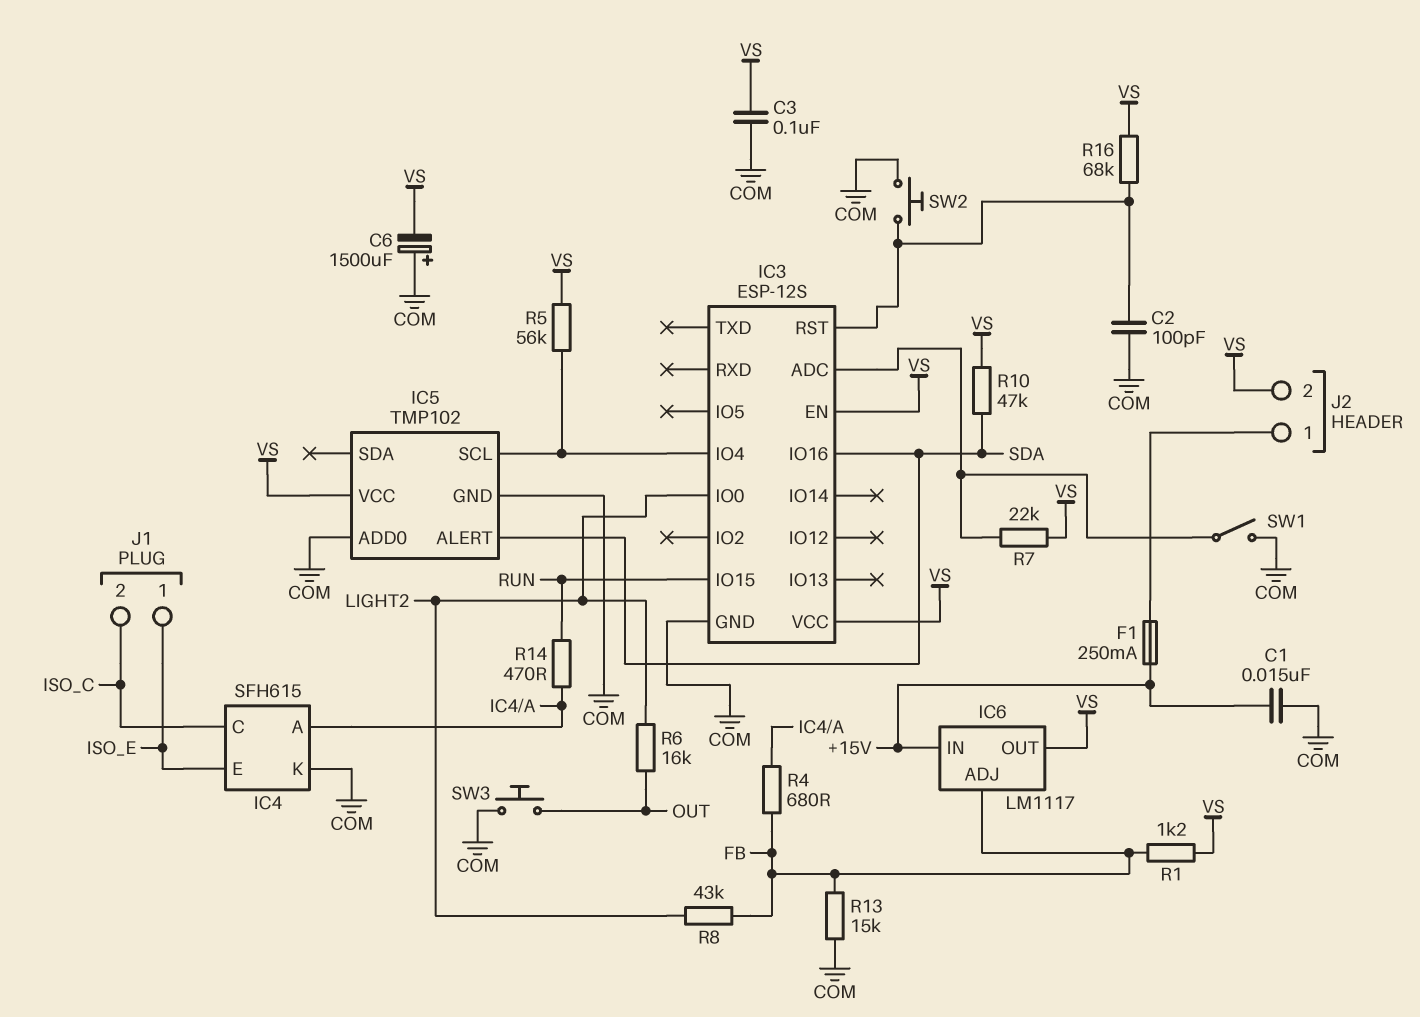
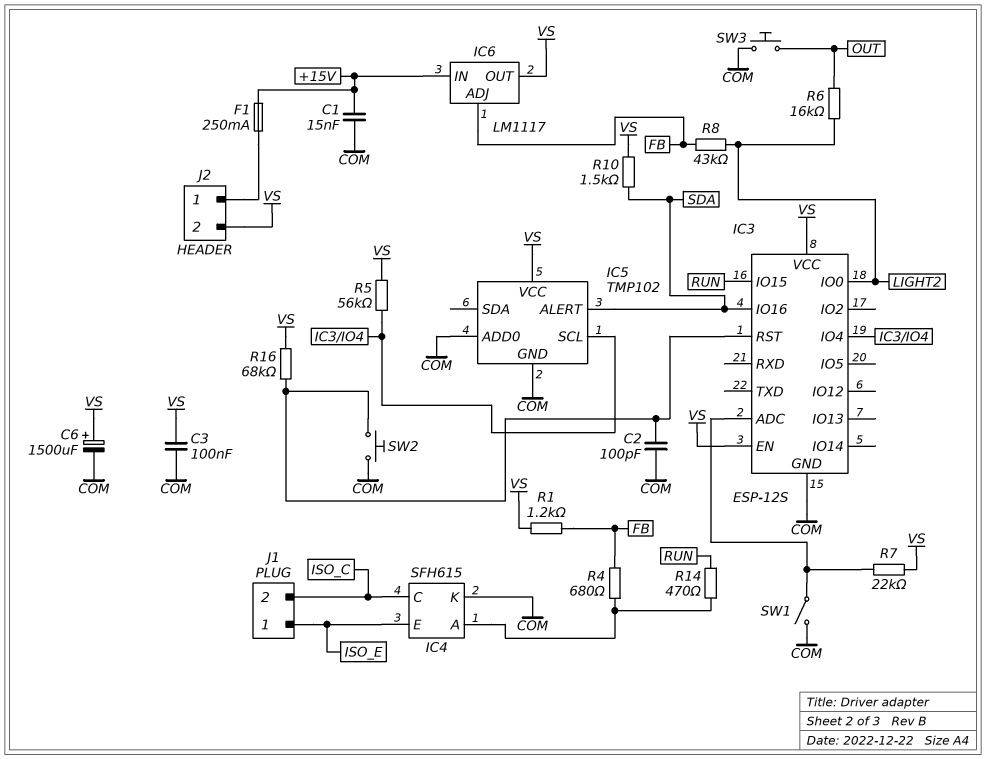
C6: 1500uF (plus COM, minus VS) -> 1500uF (plus VS, minus COM)
R10: 47k (SDA, VS) -> 1.5k (SDA, VS)
R13: 15k (COM, FB) -> none

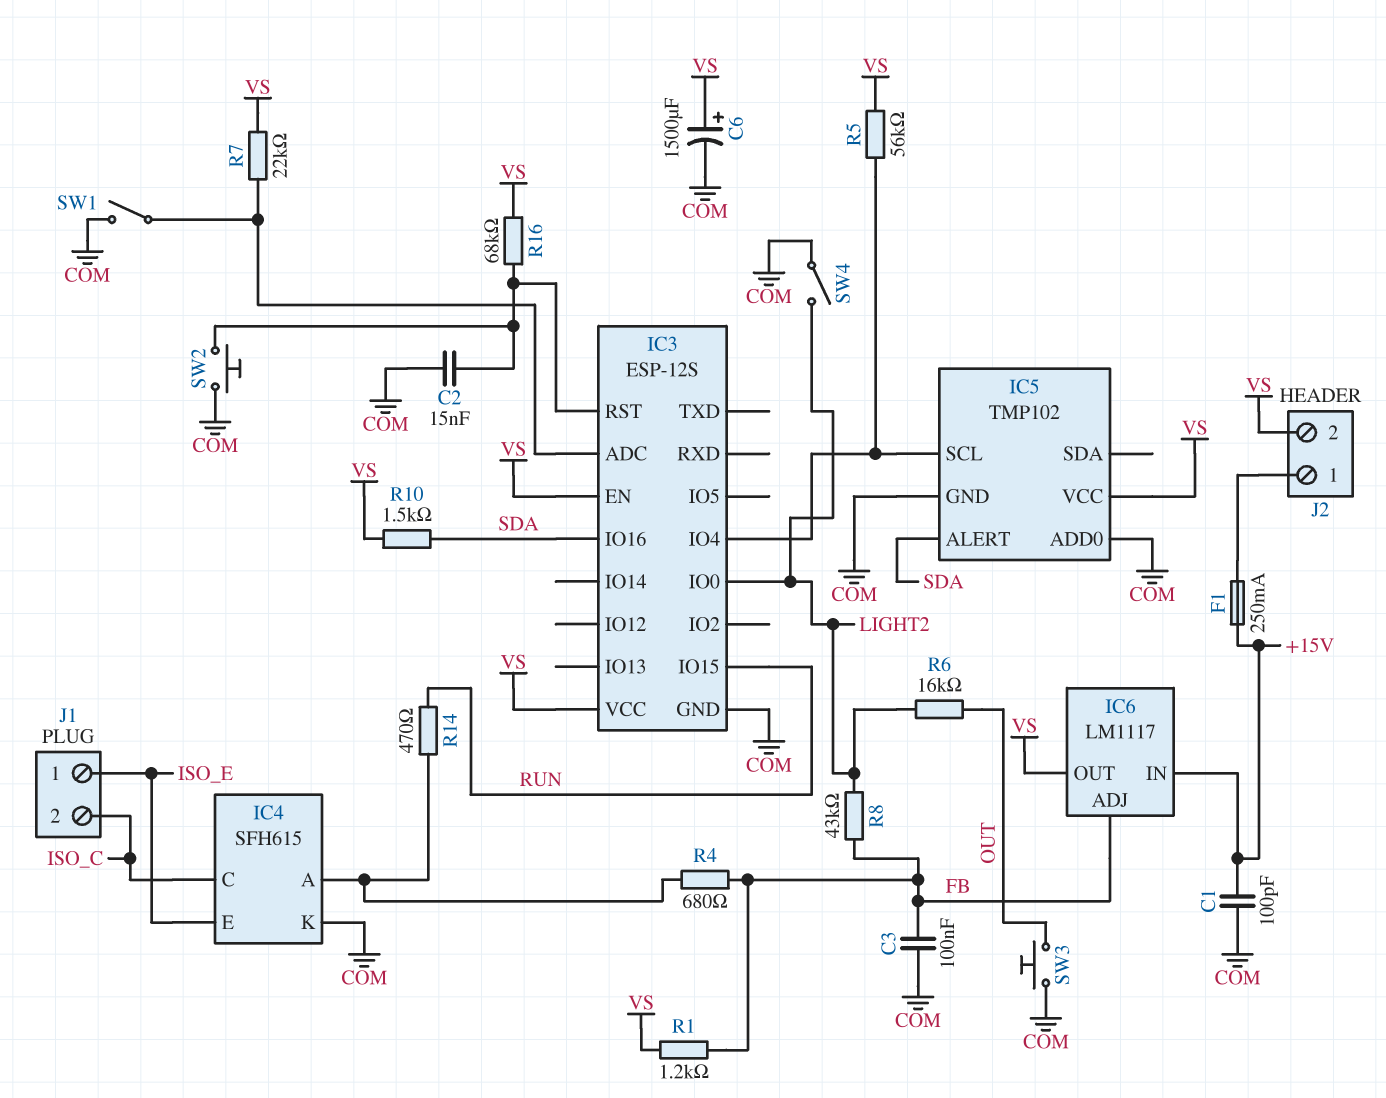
C1: 15nF (+15V, COM) -> 100pF (+15V, COM)
C2: 100pF (COM, IC3/RST) -> 15nF (COM, IC3/RST)
C3: 100nF (COM, VS) -> 100nF (COM, FB)
SW4: none -> switch (COM, LIGHT2)

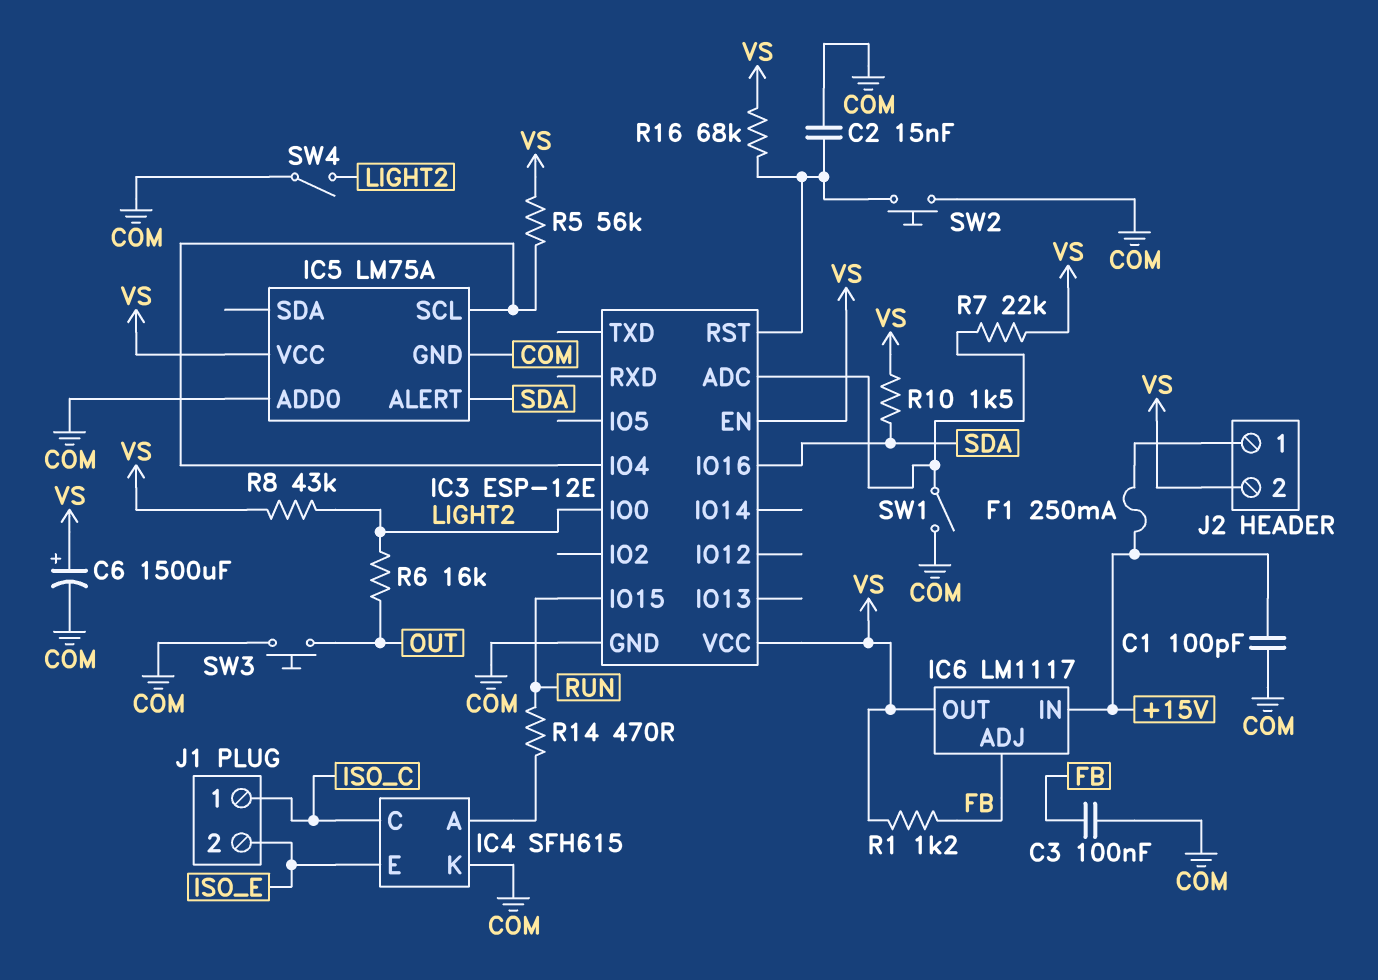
IC3: ESP-12S -> ESP-12E
IC5: TMP102 -> LM75A
J1 pin 1: ISO_E -> ISO_C
J1 pin 2: ISO_C -> ISO_E
R4: 680 (FB, IC4/A) -> none
R8: 43k (FB, LIGHT2) -> 43k (LIGHT2, VS)

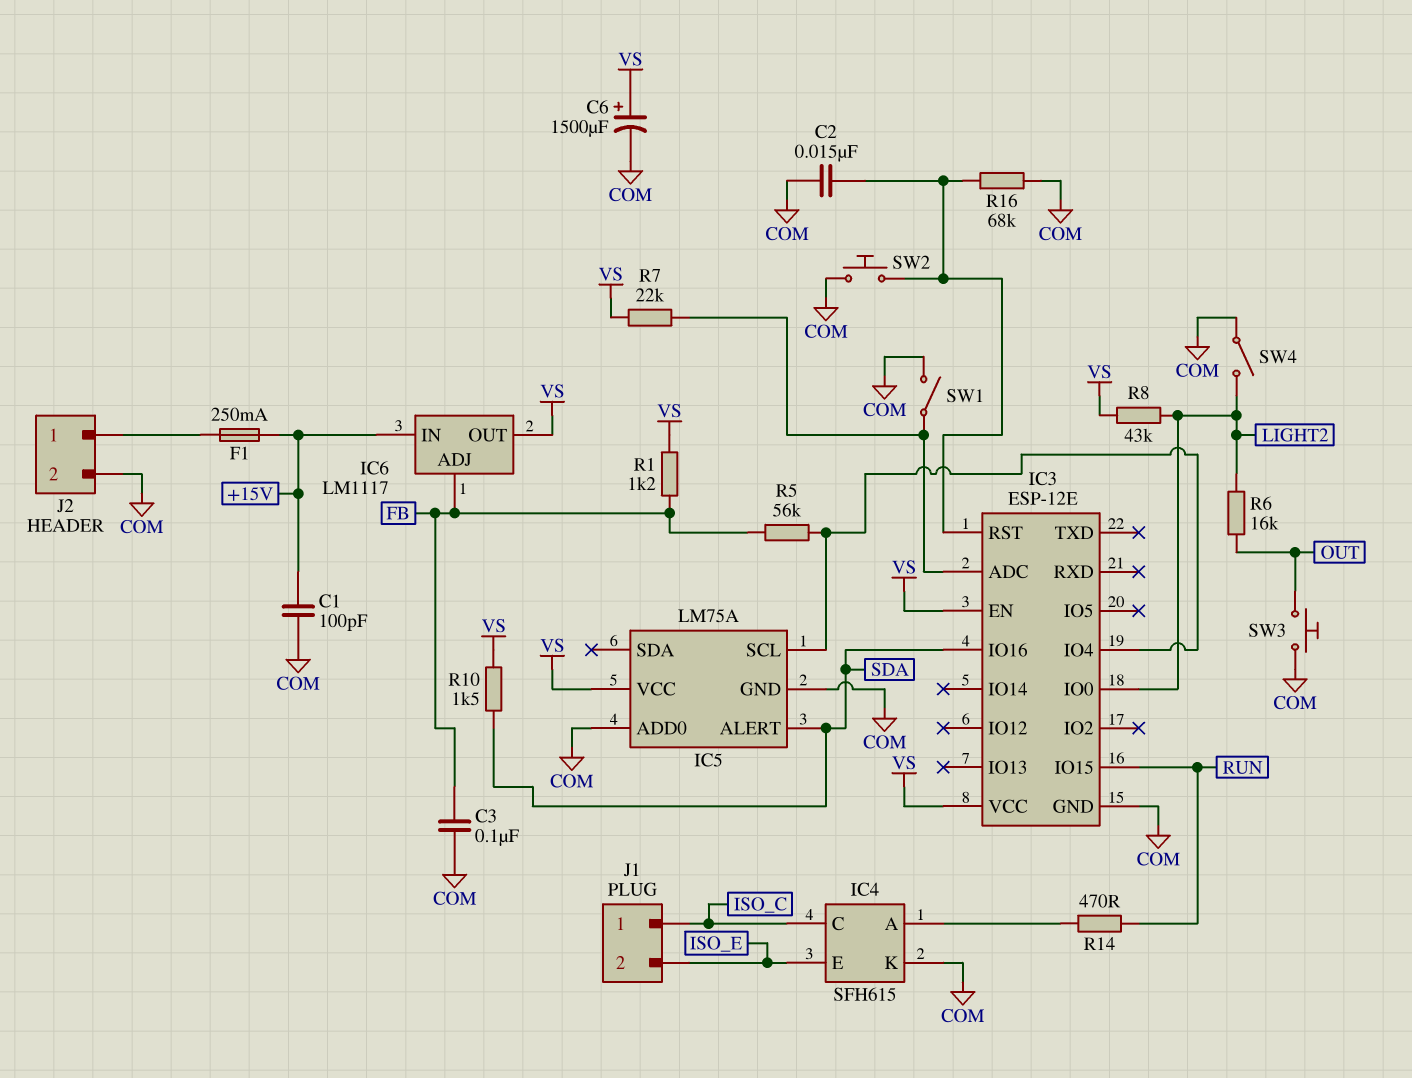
J2 pin 2: VS -> COM
R5: 56k (IC3/IO4, VS) -> 56k (FB, IC3/IO4)
R16: 68k (IC3/RST, VS) -> 68k (COM, IC3/RST)

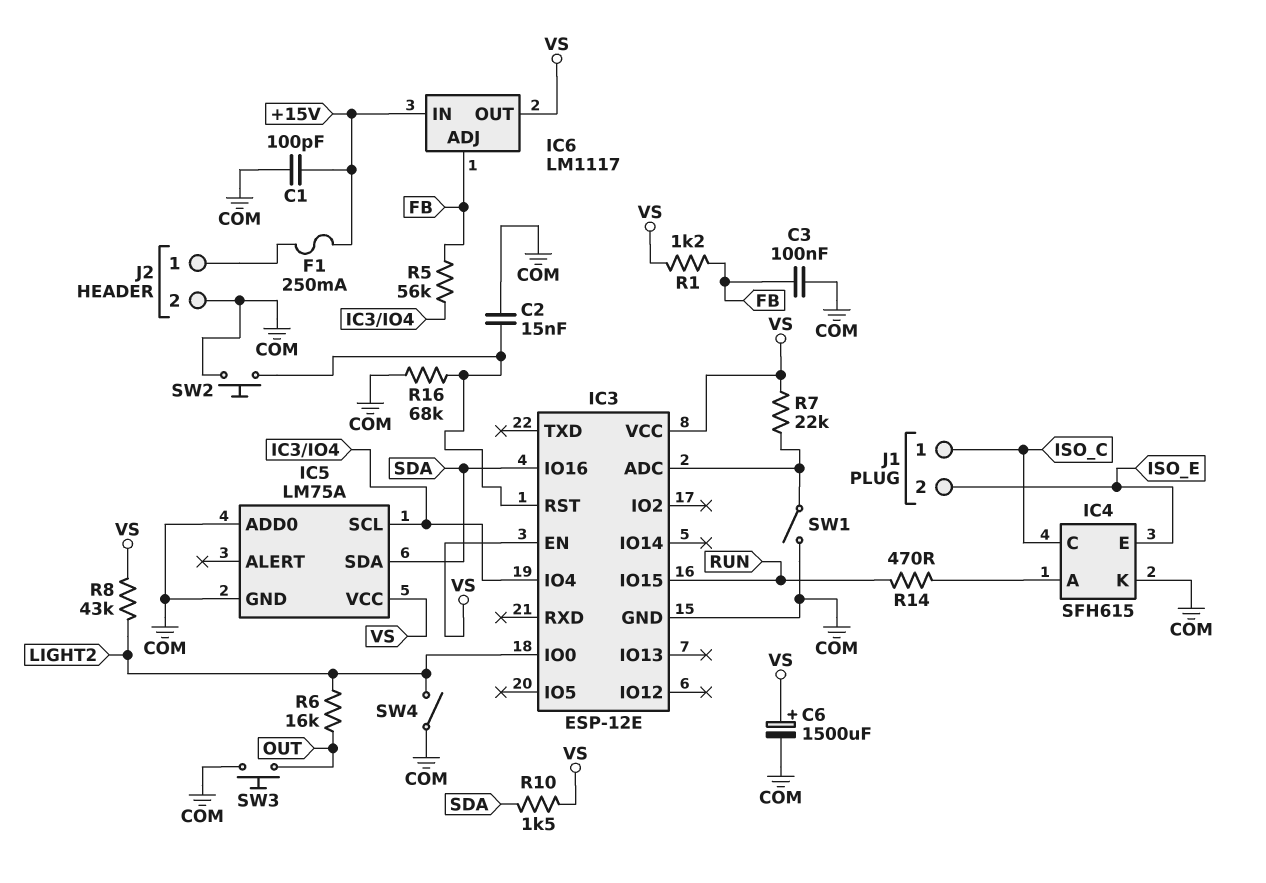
IC5 pin ALERT: SDA -> none
IC5 pin SDA: none -> SDA

